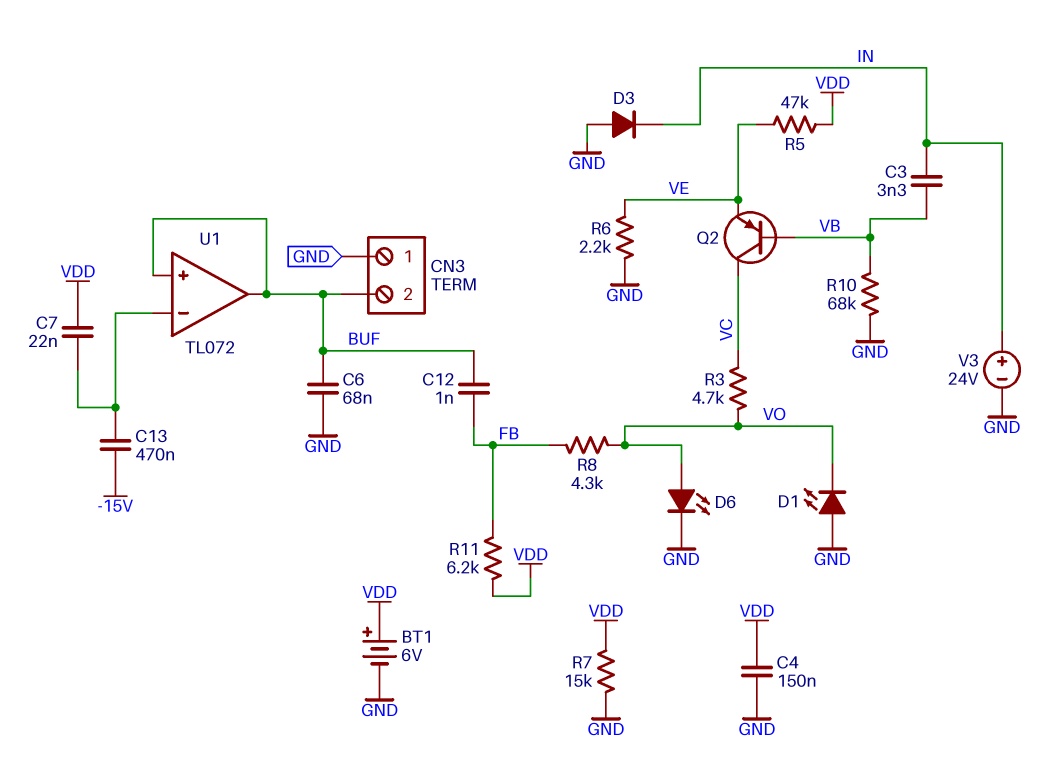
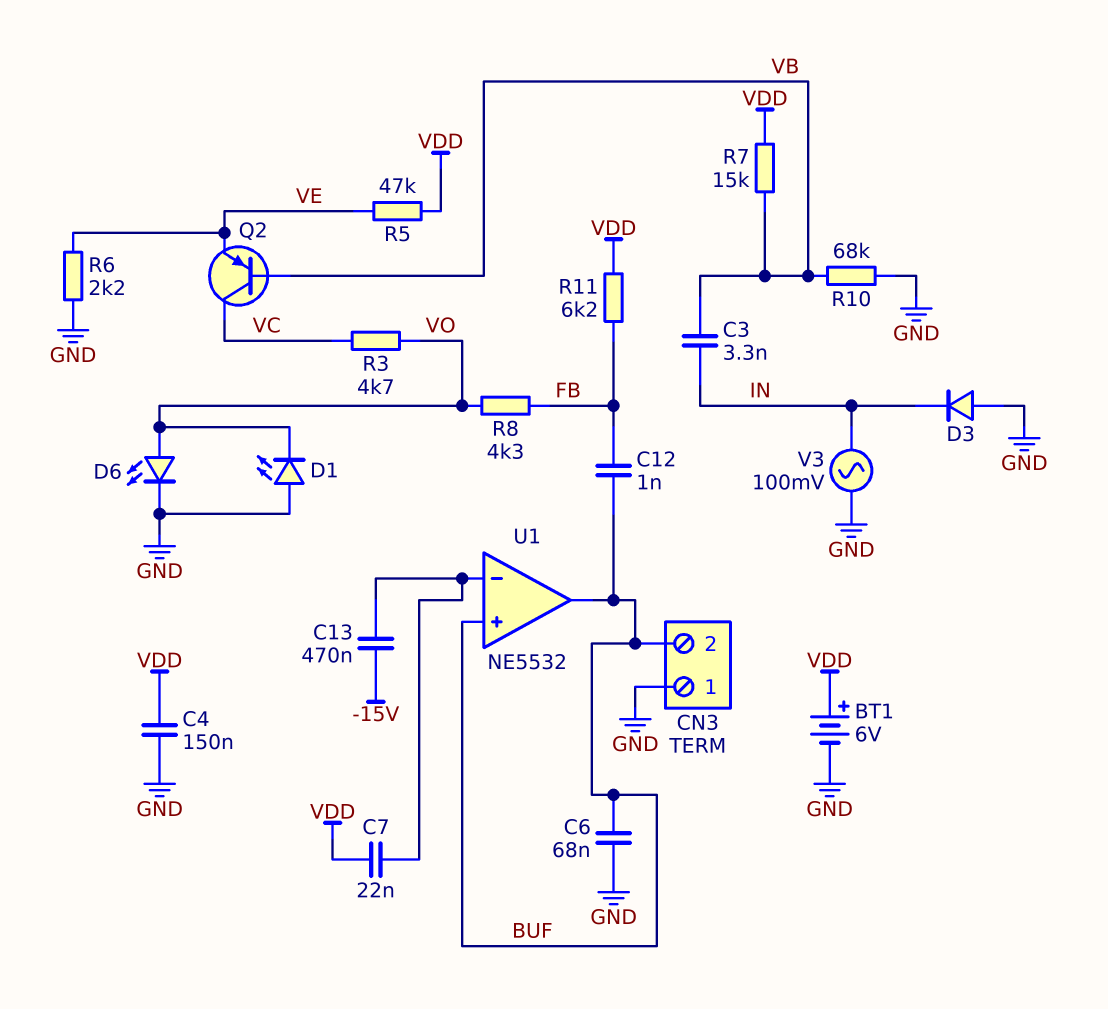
R7: 15k (GND, VDD) -> 15k (VB, VDD)
U1: TL072 -> NE5532
V3: 24V (plus IN, minus GND) -> AC 100mV (GND, IN)

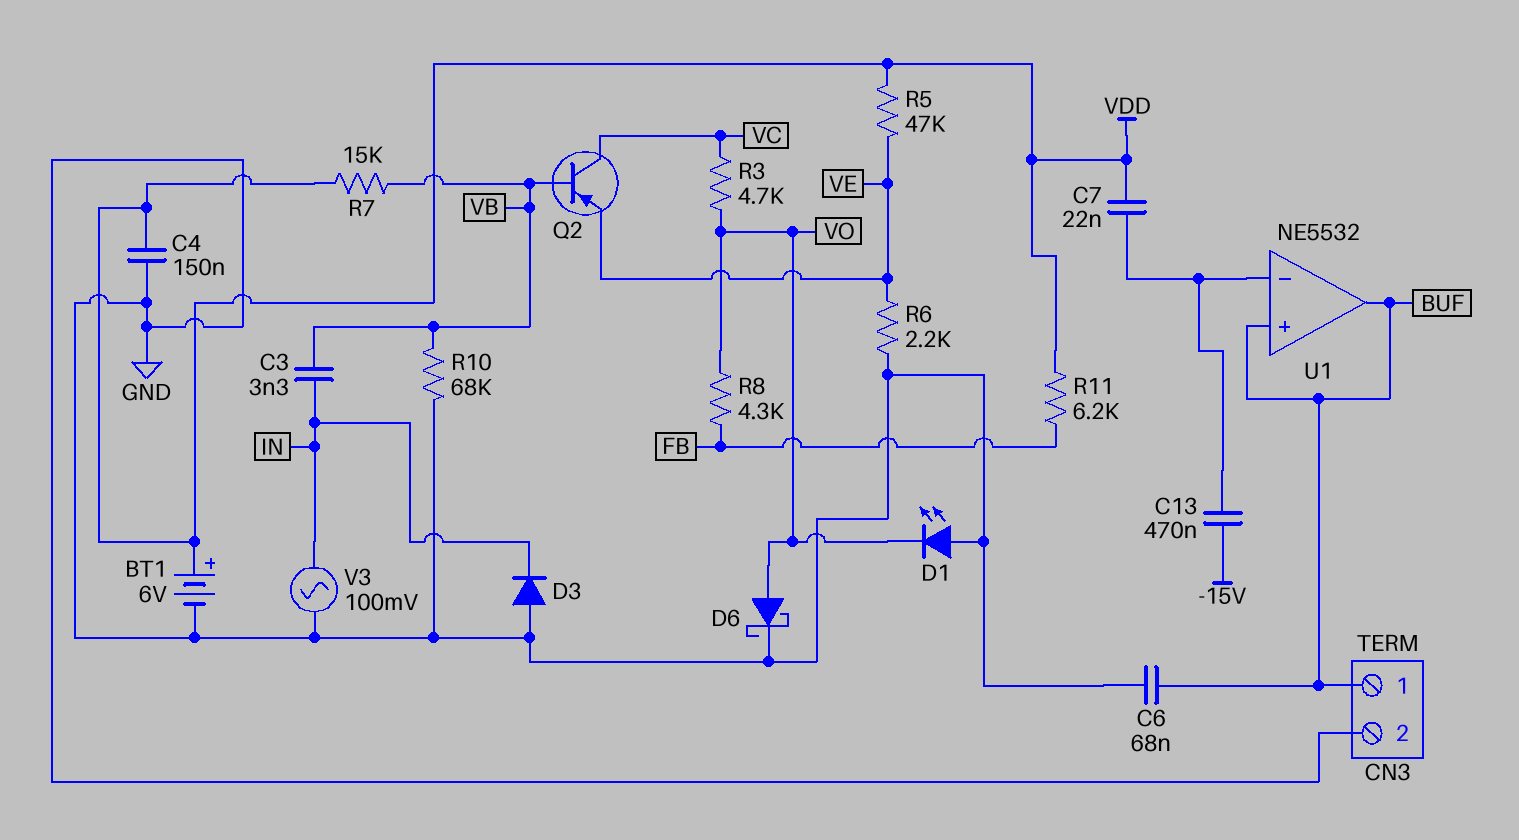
C12: 1nF (BUF, FB) -> none
CN3 pin 1: GND -> BUF
CN3 pin 2: BUF -> GND
D6: LED (A VO, K GND) -> schottky (A VO, K GND)

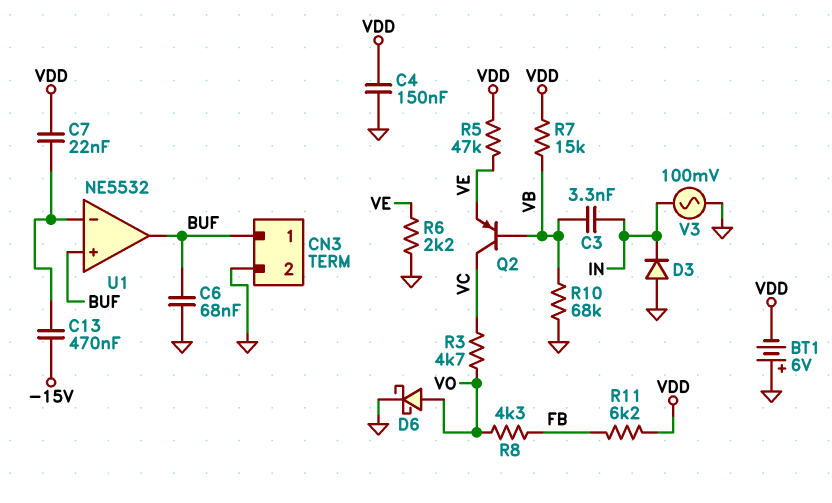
BT1: 6V (plus VDD, minus GND) -> 6V (plus GND, minus VDD)
D1: LED (A GND, K VO) -> none

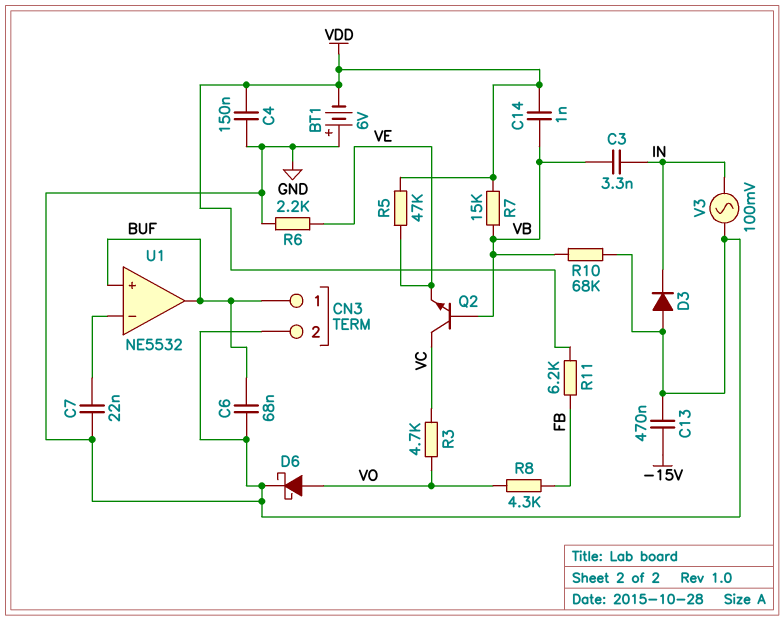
C7: 22nF (U1/in-, VDD) -> 22nF (GND, U1/in-)
C13: 470nF (-15V, U1/in-) -> 470nF (-15V, GND)
C14: none -> 1nF (VB, VDD)
Q2: PNP (B VB, C VC, E VE) -> NPN (B VB, C VC, E VE)

